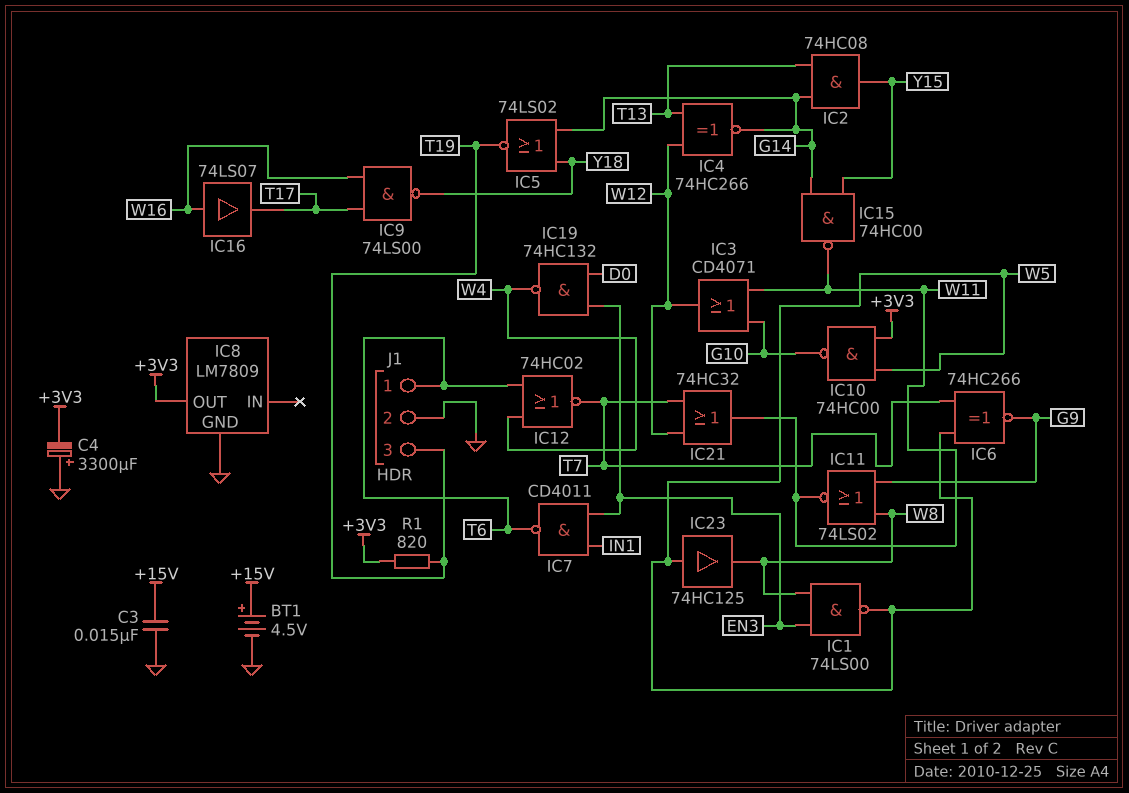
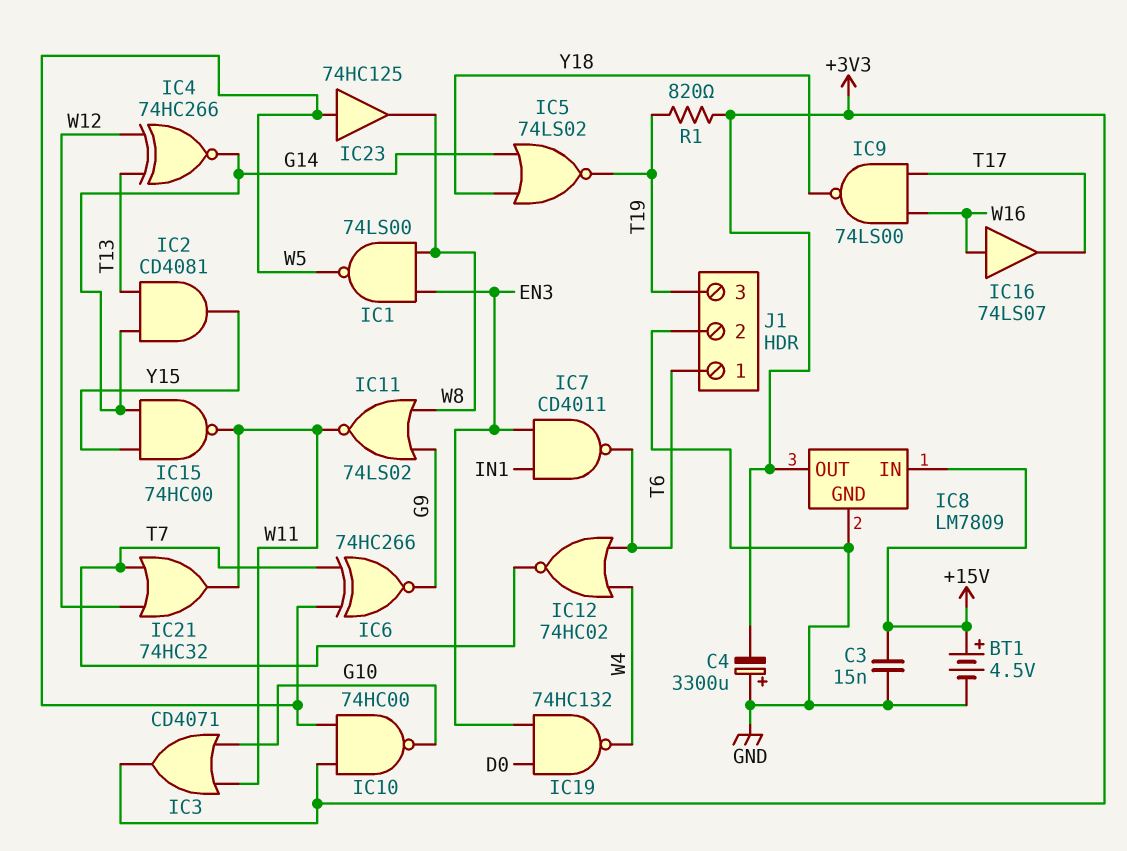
IC2: AND 74HC08 (in G14, in T13, out Y15) -> AND CD4081 (in G14, in T13, out Y15)
IC3: OR CD4071 (in G10, in W11, out W12) -> OR CD4071 (in G10, in W11, out +3V3)
IC8 pin IN: none -> +15V

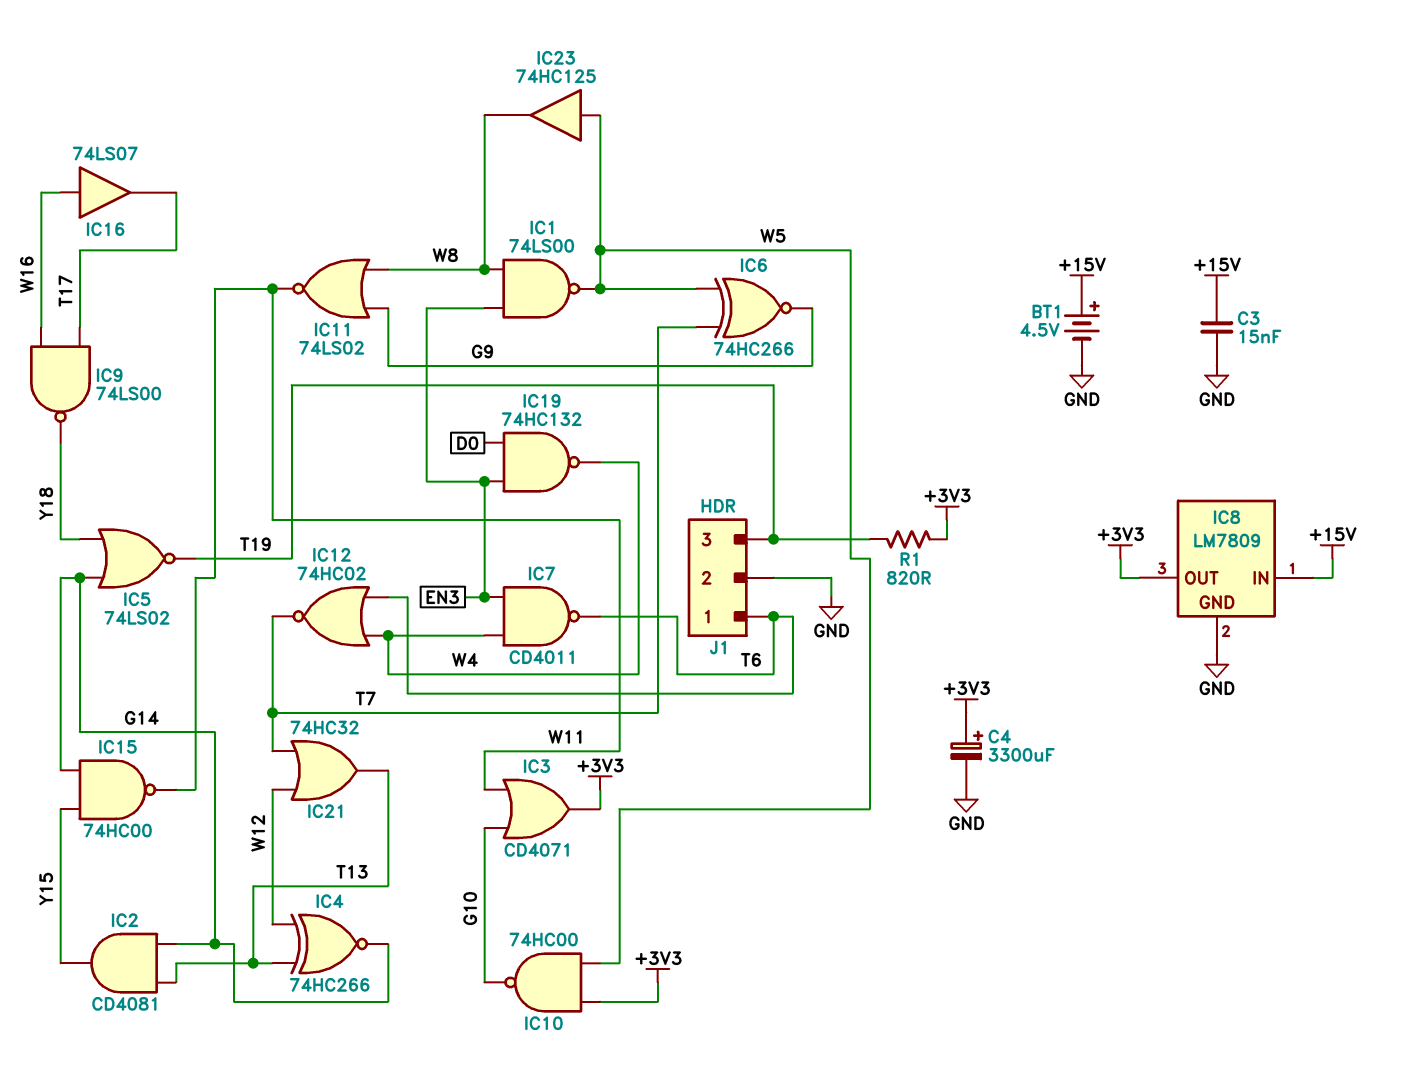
C4: 3300uF (plus GND, minus +3V3) -> 3300uF (plus +3V3, minus GND)
IC7: NAND CD4011 (in EN3, in IN1, out T6) -> NAND CD4011 (in EN3, in W4, out T6)
IC21: OR 74HC32 (in T7, in W12, out W11) -> OR 74HC32 (in T7, in W12, out T13)

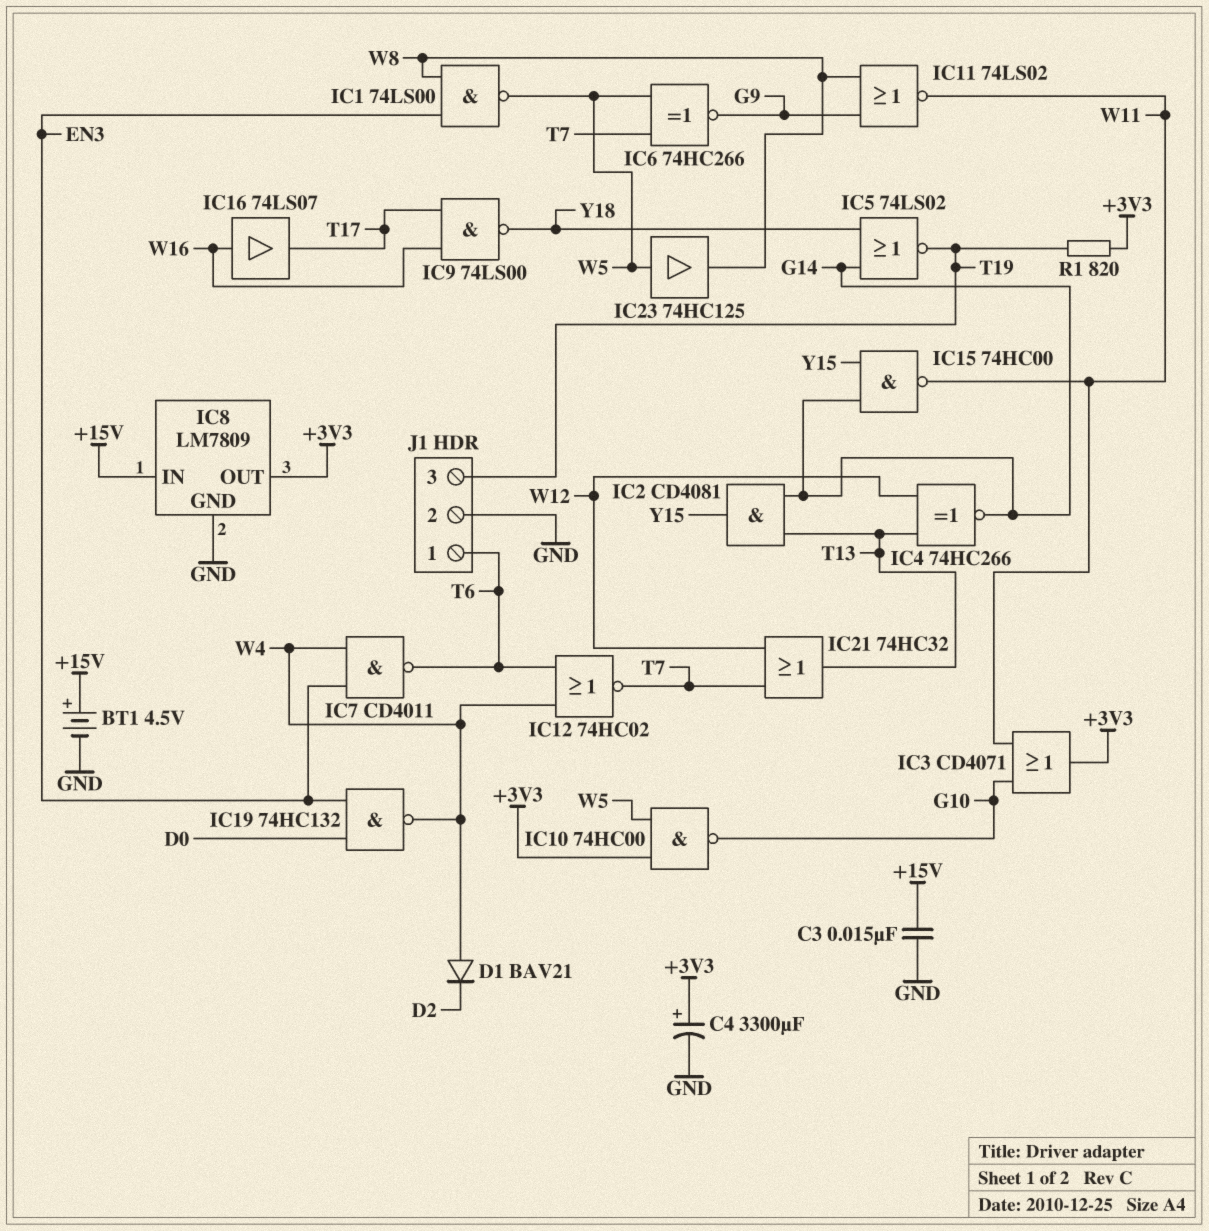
D1: none -> diode BAV21 (A W4, K D2)

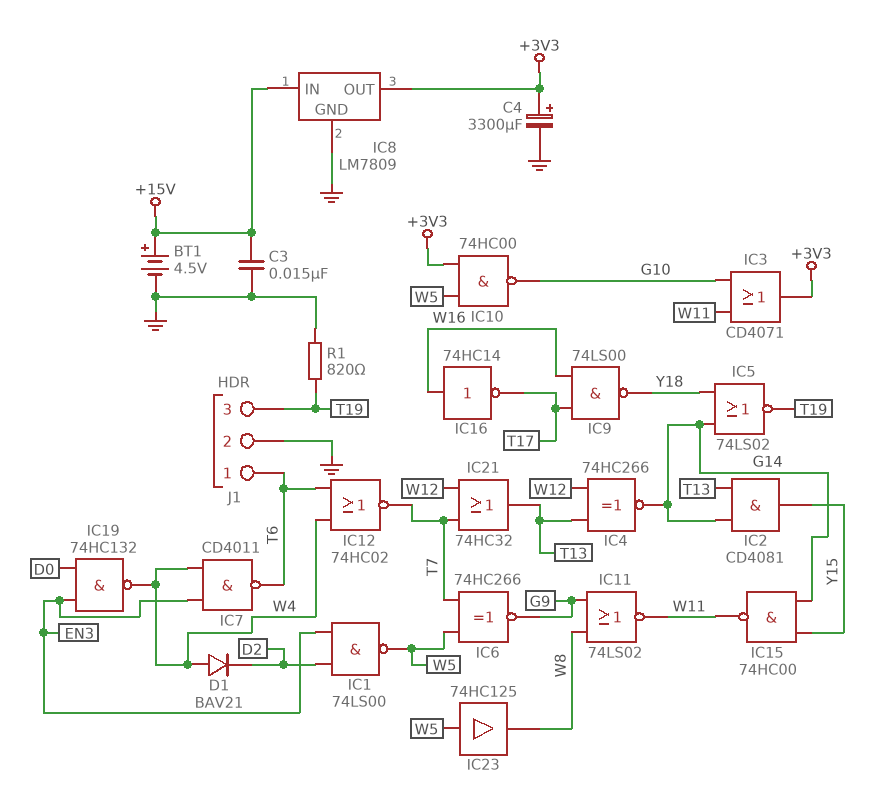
IC1: NAND 74LS00 (in EN3, in W8, out W5) -> NAND 74LS00 (in D2, in EN3, out W5)
IC16: buffer 74LS07 (in W16, out T17) -> NOT 74HC14 (in W16, out T17)
R1: 820 (+3V3, T19) -> 820 (GND, T19)

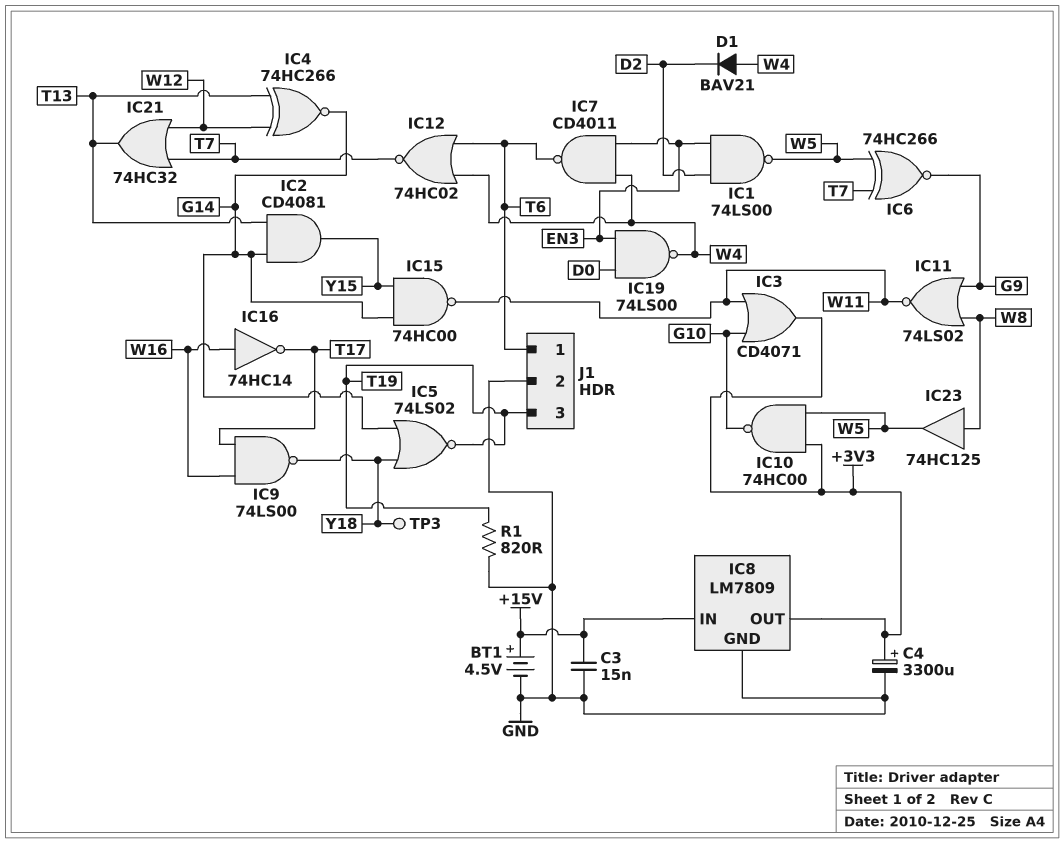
IC19: NAND 74HC132 (in D0, in EN3, out W4) -> NAND 74LS00 (in D0, in EN3, out W4)
IC23: buffer 74HC125 (in W5, out W8) -> buffer 74HC125 (in W8, out W5)
TP3: none -> test point (Y18)

